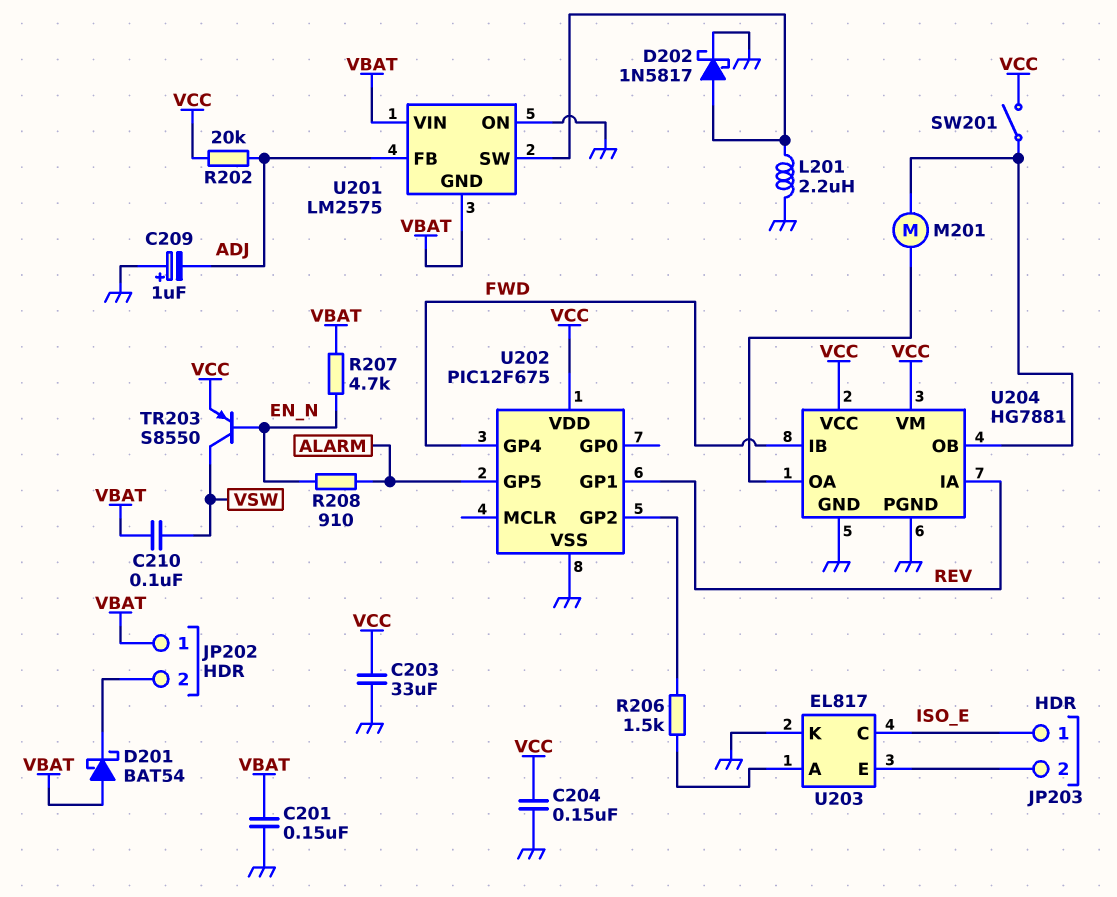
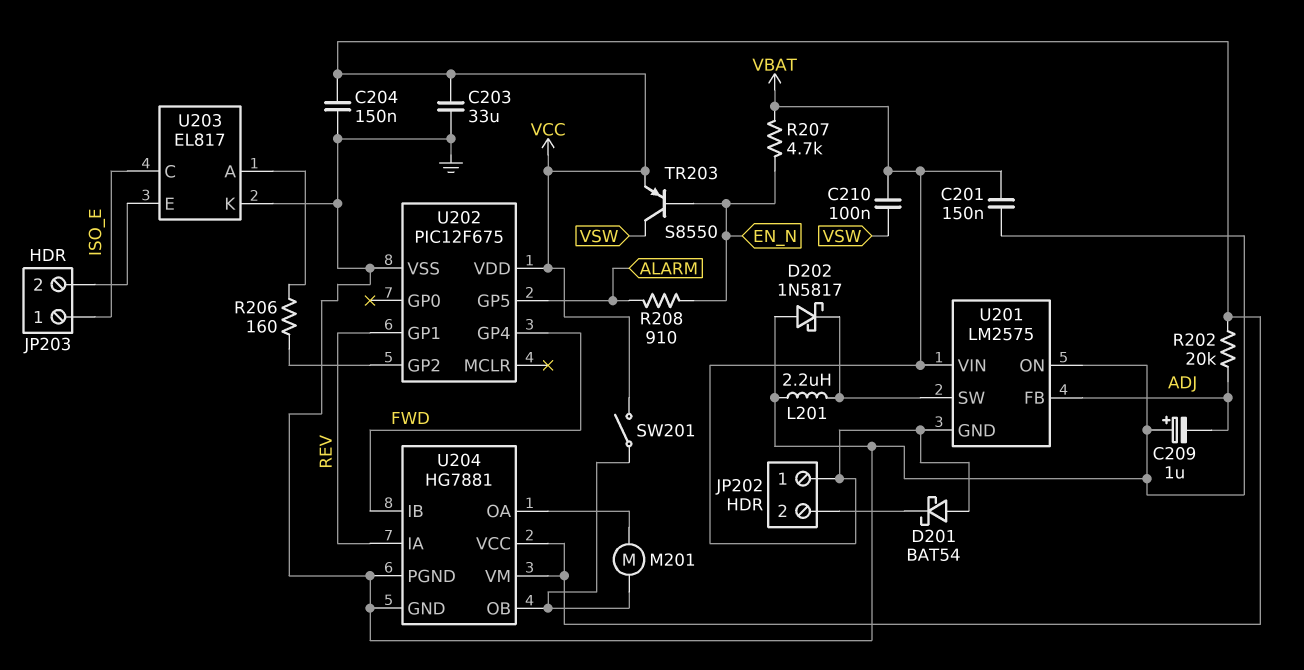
D202: schottky 1N5817 (A U201/SW, K GND) -> schottky 1N5817 (A GND, K U201/SW)
R206: 1.5k (U202/GP2, U203/A) -> 160 (U202/GP2, U203/A)

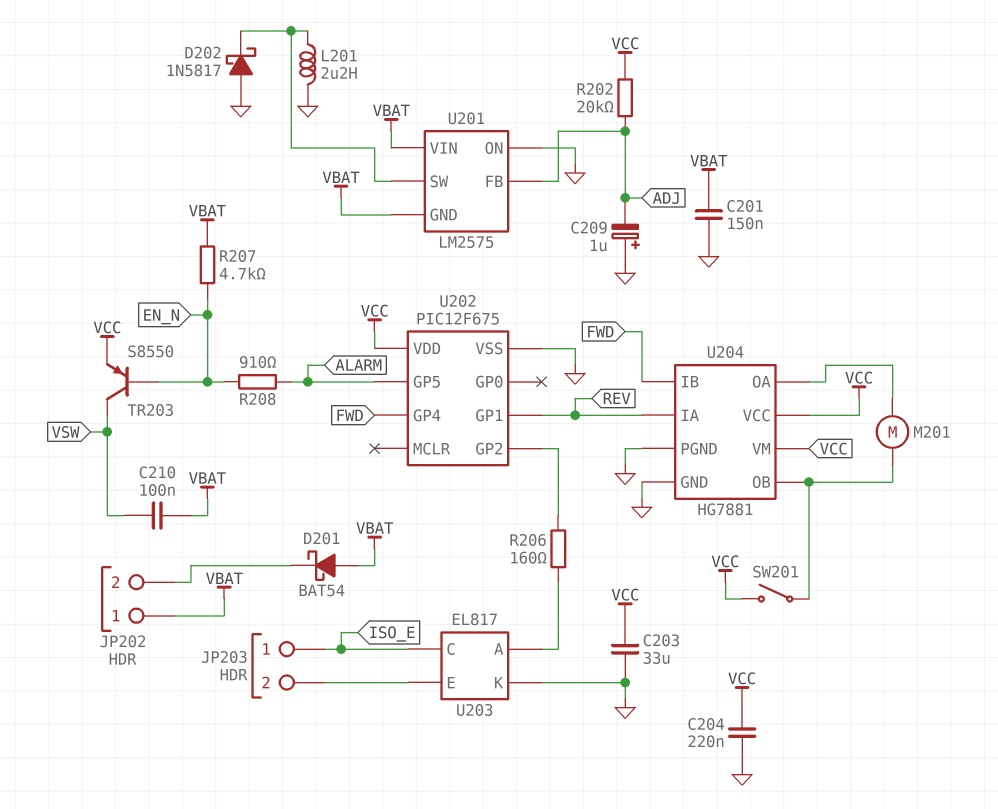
C204: 150nF (GND, VCC) -> 220nF (GND, VCC)

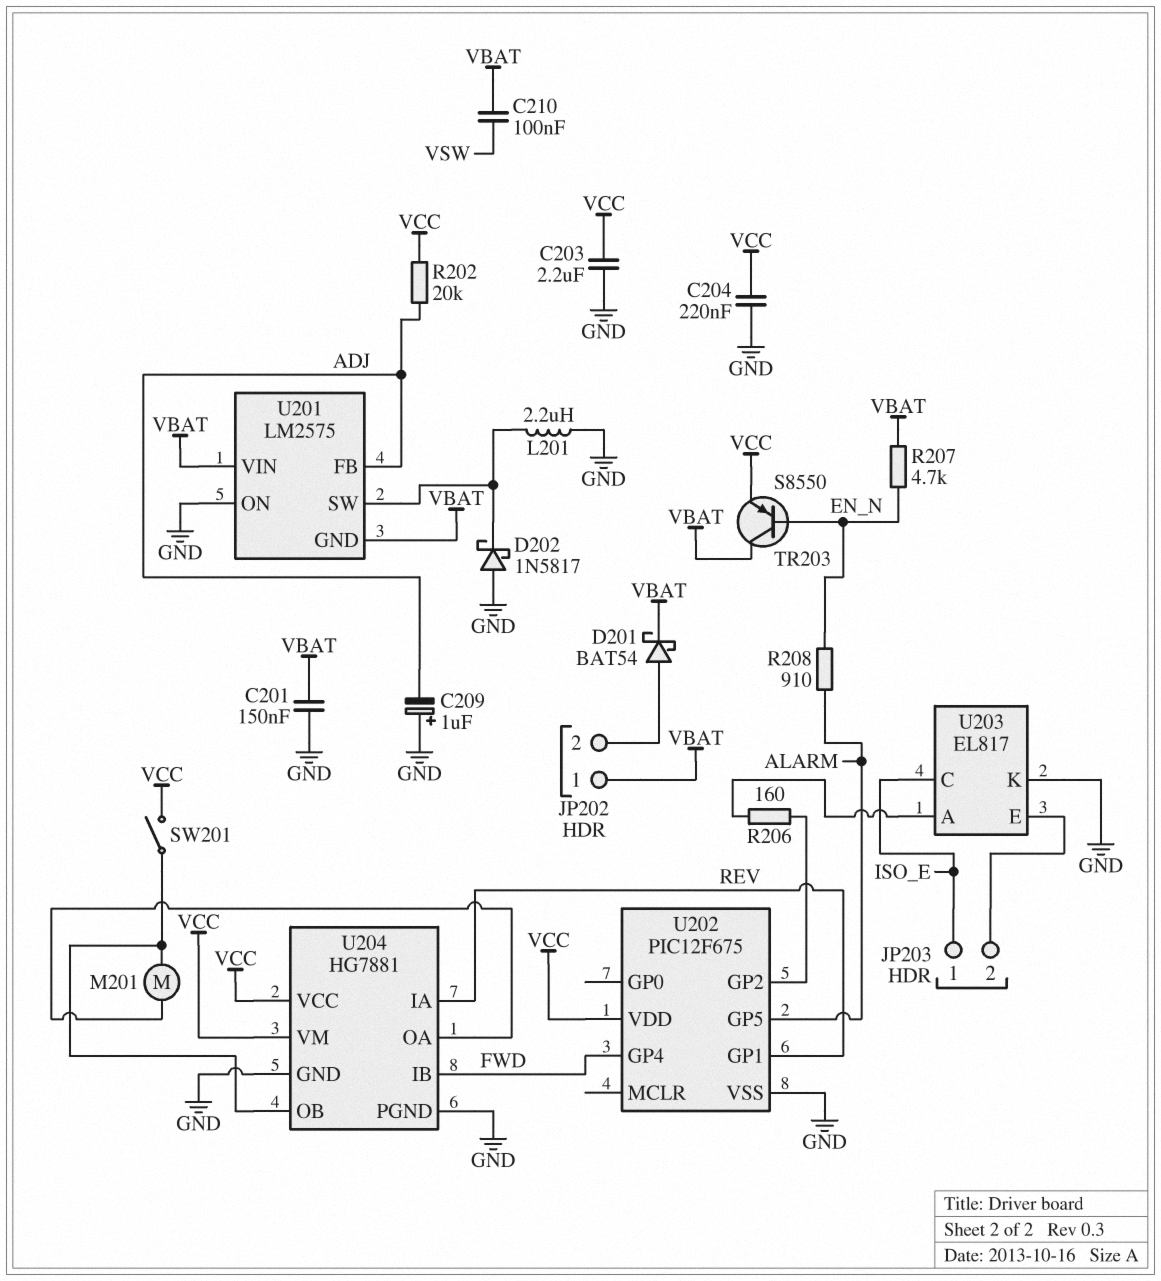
C203: 33uF (GND, VCC) -> 2.2uF (GND, VCC)
D201: schottky BAT54 (A VBAT, K JP202/2) -> schottky BAT54 (A JP202/2, K VBAT)
TR203: PNP S8550 (B EN_N, C VSW, E VCC) -> PNP S8550 (B EN_N, C VBAT, E VCC)

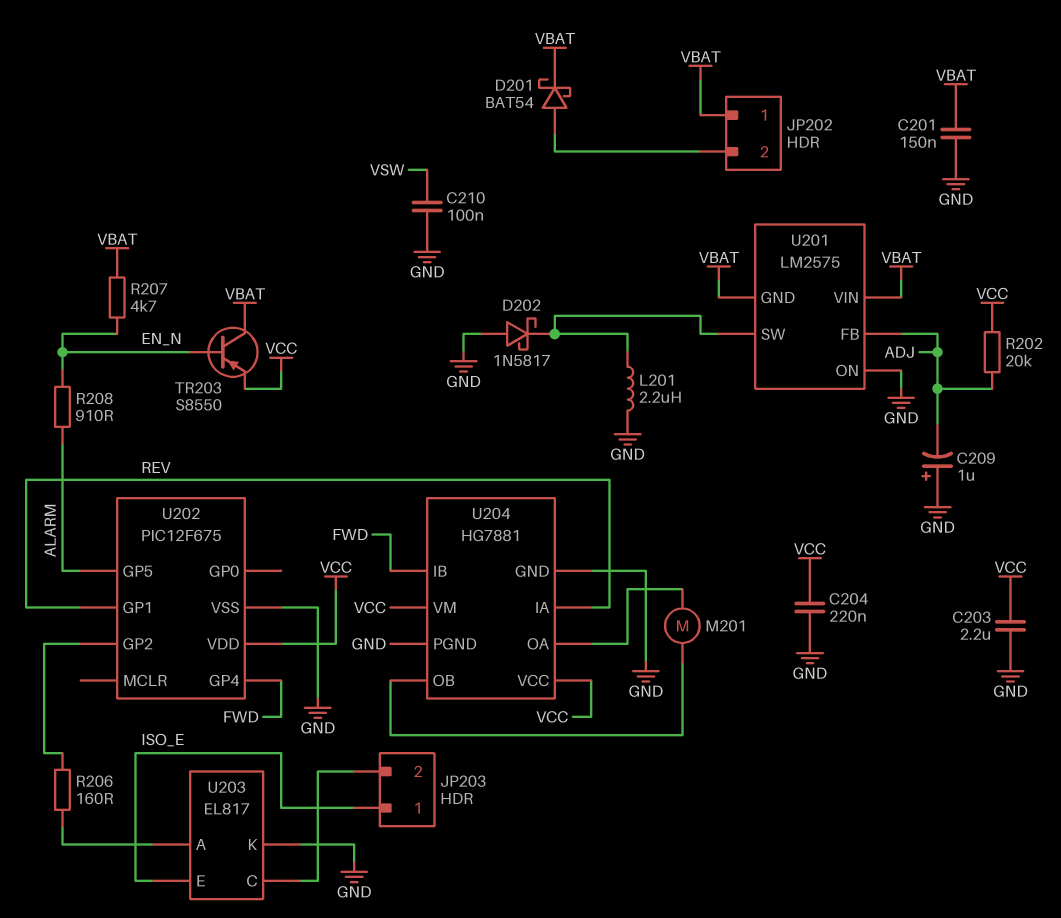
C210: 100nF (VBAT, VSW) -> 100nF (GND, VSW)
SW201: switch (U204/OB, VCC) -> none
U203 pin C: ISO_E -> JP203/2
U203 pin E: JP203/2 -> ISO_E

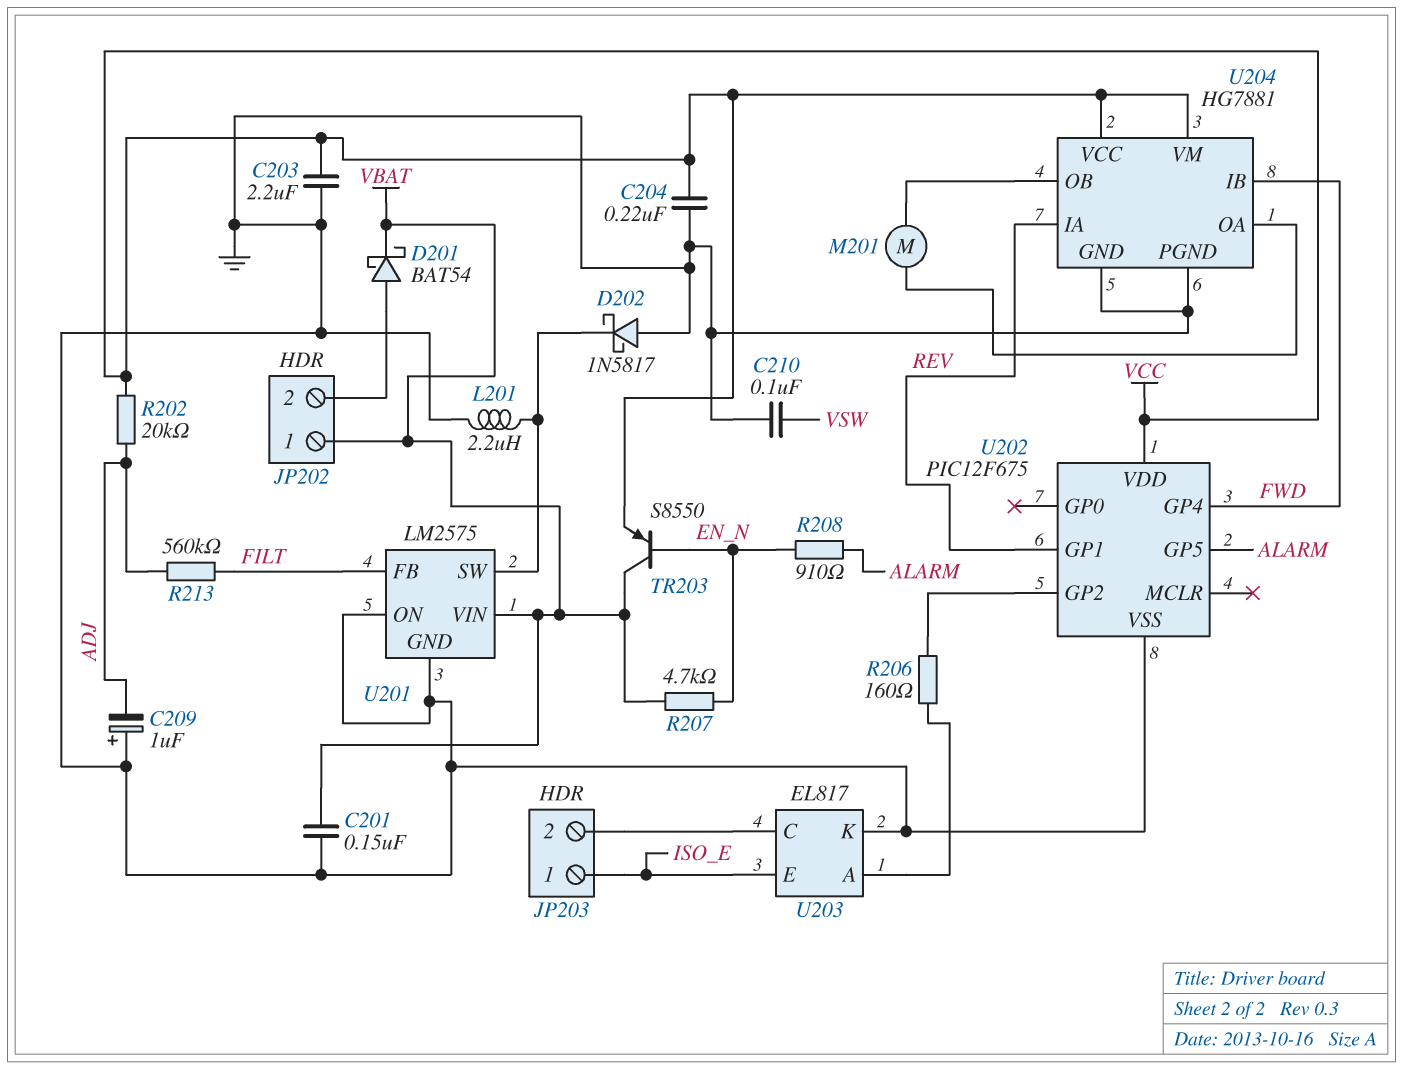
R213: none -> 560k (ADJ, FILT)
U201 pin FB: ADJ -> FILT
U201 pin GND: VBAT -> GND

